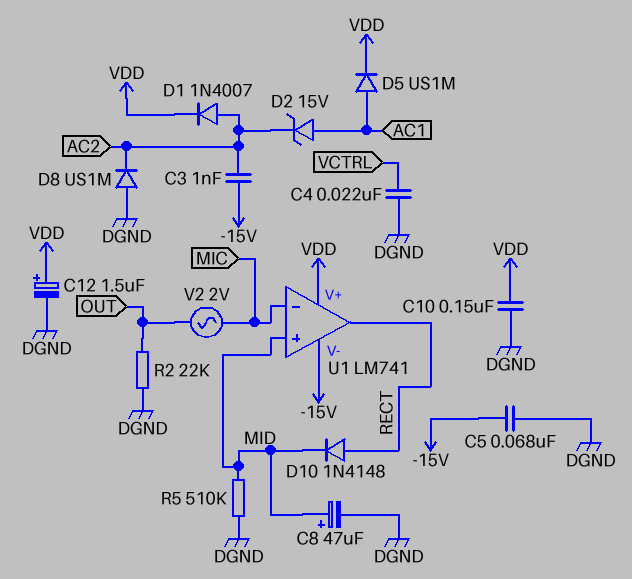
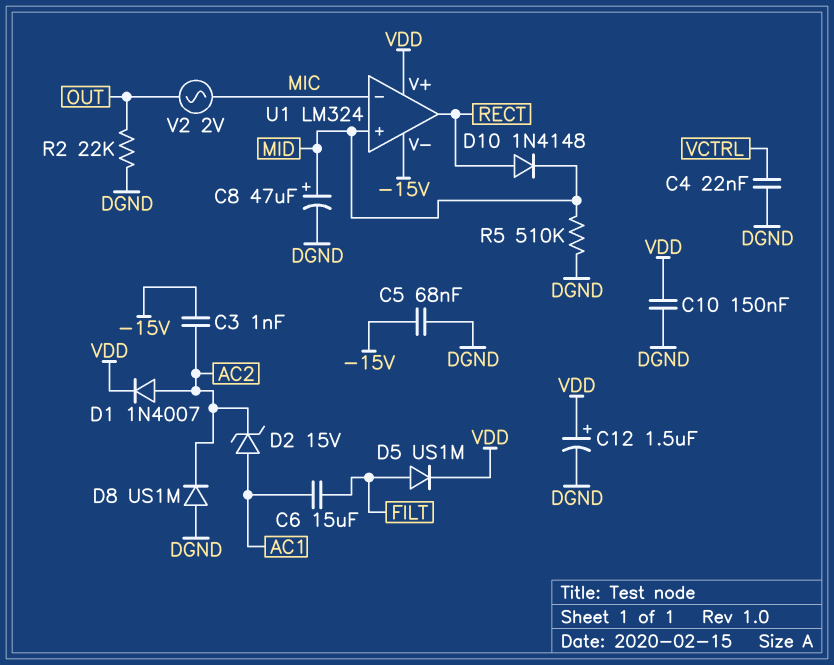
C6: none -> 15uF (AC1, FILT)
D5: diode US1M (A AC1, K VDD) -> diode US1M (A FILT, K VDD)
U1: LM741 -> LM324

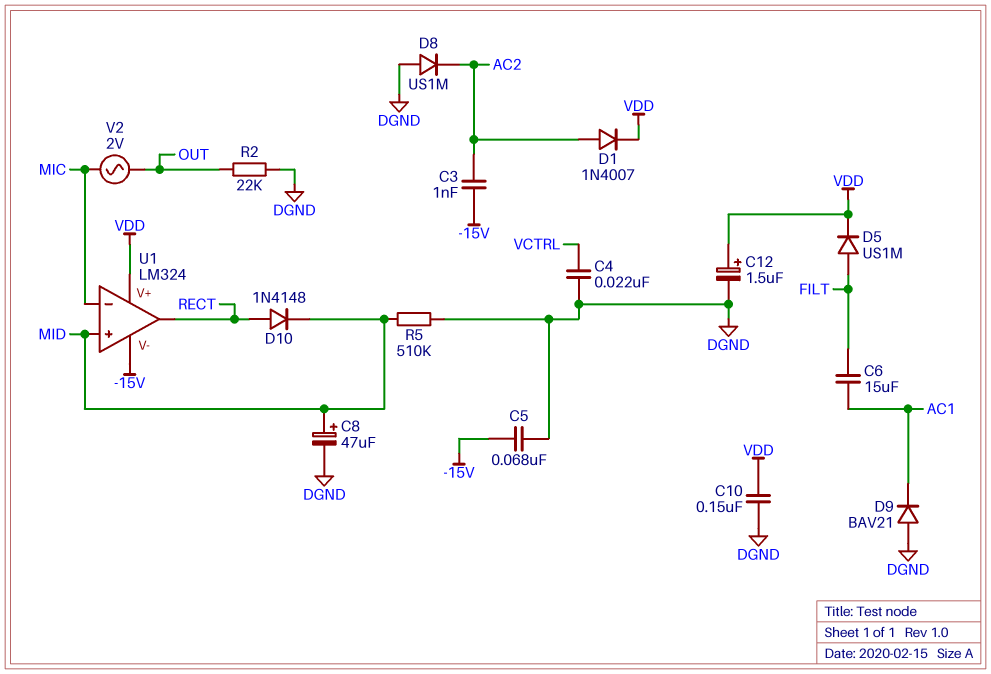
D2: zener 15V (A AC1, K AC2) -> none
D9: none -> diode BAV21 (A DGND, K AC1)

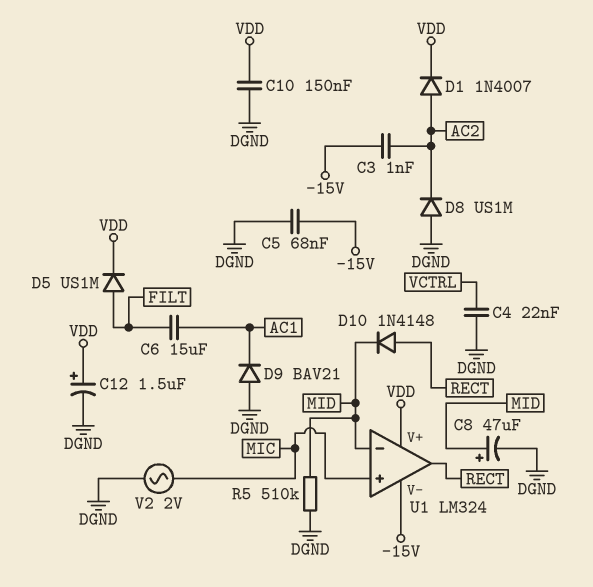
R2: 22k (DGND, OUT) -> none
U1 pin in+: MID -> MIC
U1 pin in-: MIC -> MID
V2: AC 2V (MIC, OUT) -> AC 2V (DGND, MIC)

